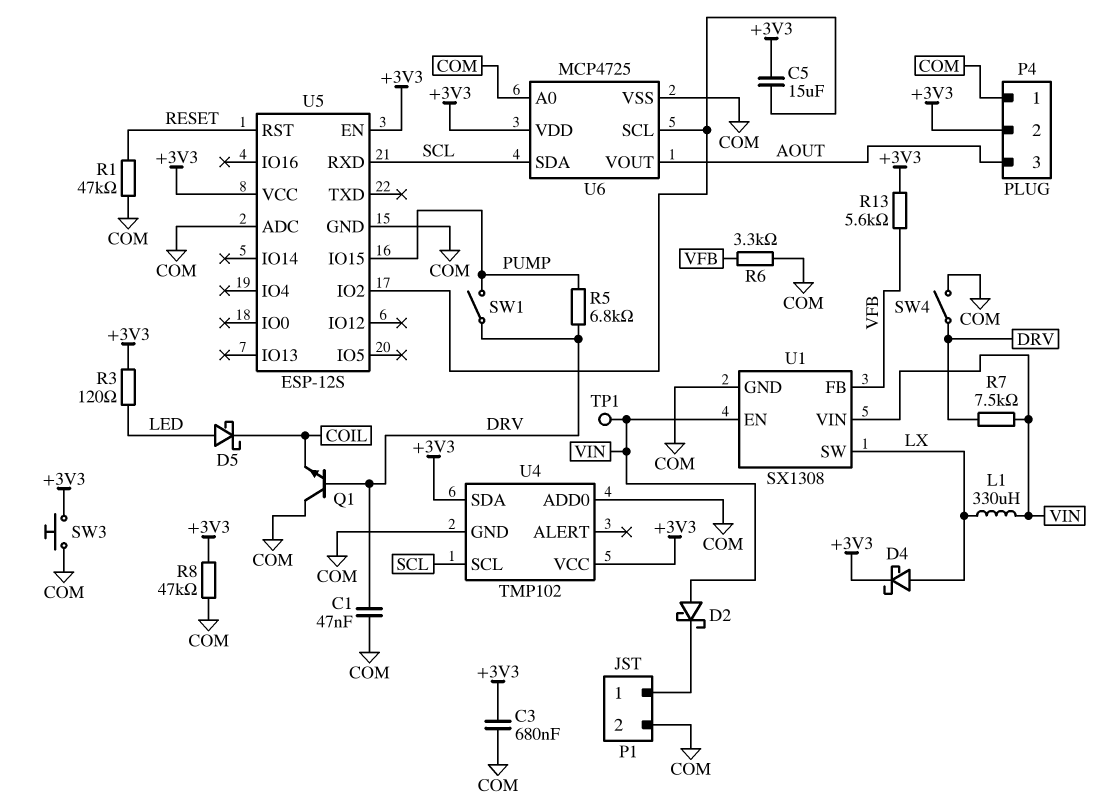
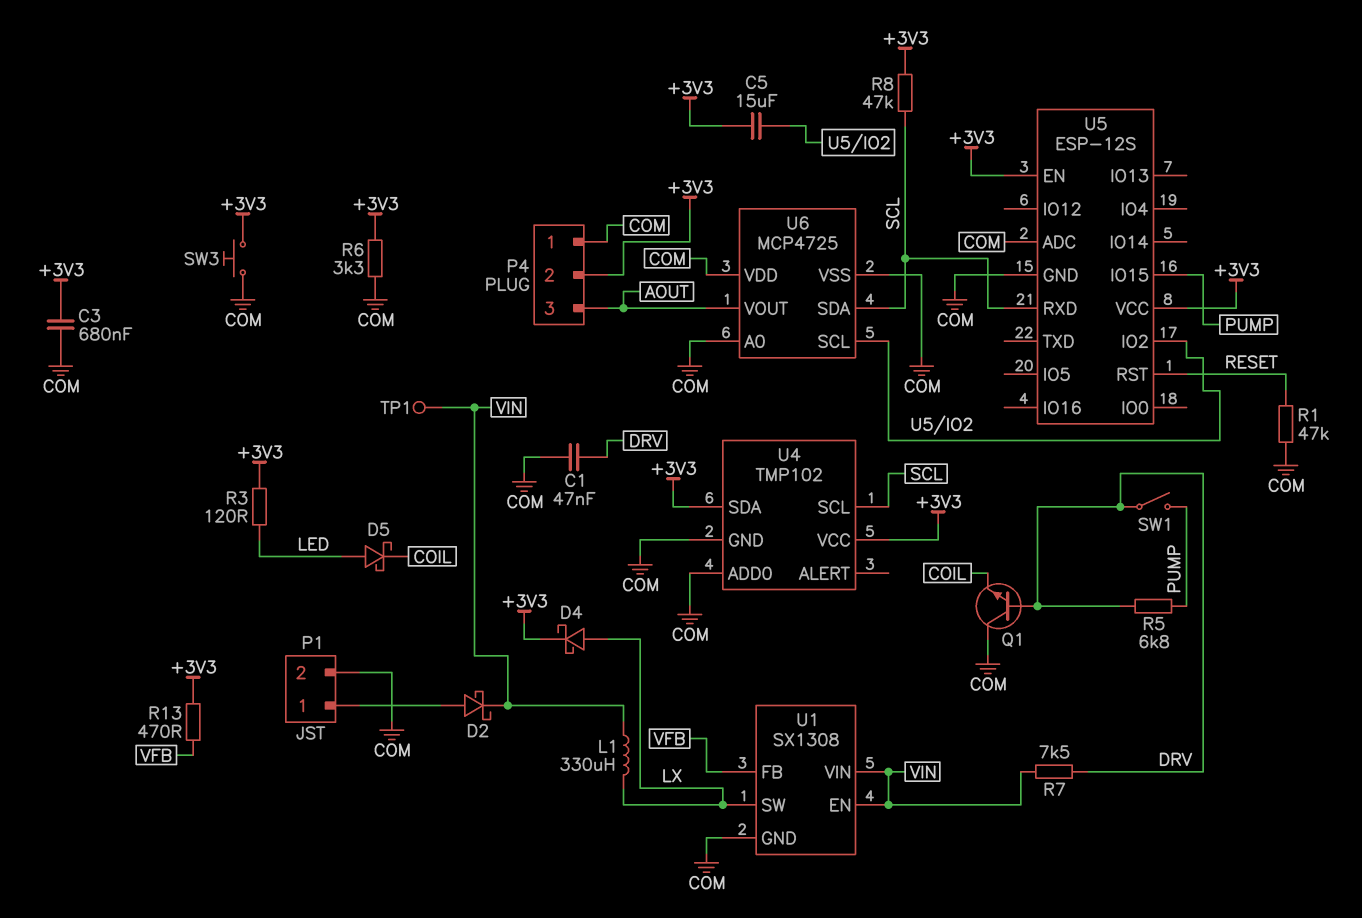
D2: schottky (A VIN, K P1/1) -> schottky (A P1/1, K VIN)
R6: 3.3k (COM, VFB) -> 3.3k (+3V3, COM)
R8: 47k (+3V3, COM) -> 47k (+3V3, SCL)
R13: 5.6k (+3V3, VFB) -> 470 (+3V3, VFB)
SW4: switch (COM, DRV) -> none
U6 pin VDD: +3V3 -> COM

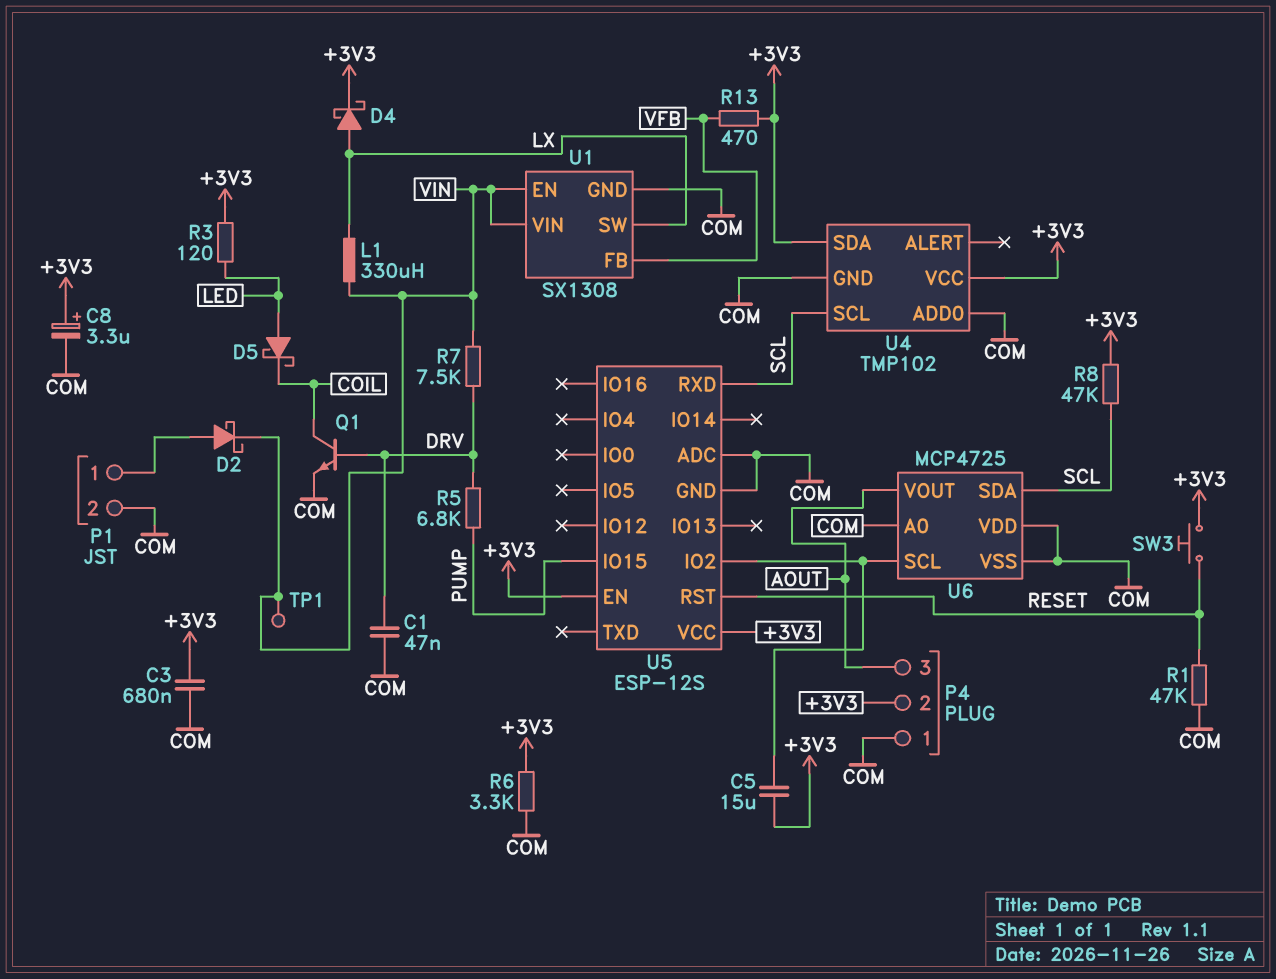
C8: none -> 3.3uF (plus +3V3, minus COM)
Q1: NPN (B DRV, C COM, E COIL) -> NPN (B DRV, C COIL, E COM)
SW1: switch (DRV, PUMP) -> none
SW3: button (+3V3, COM) -> button (+3V3, RESET)

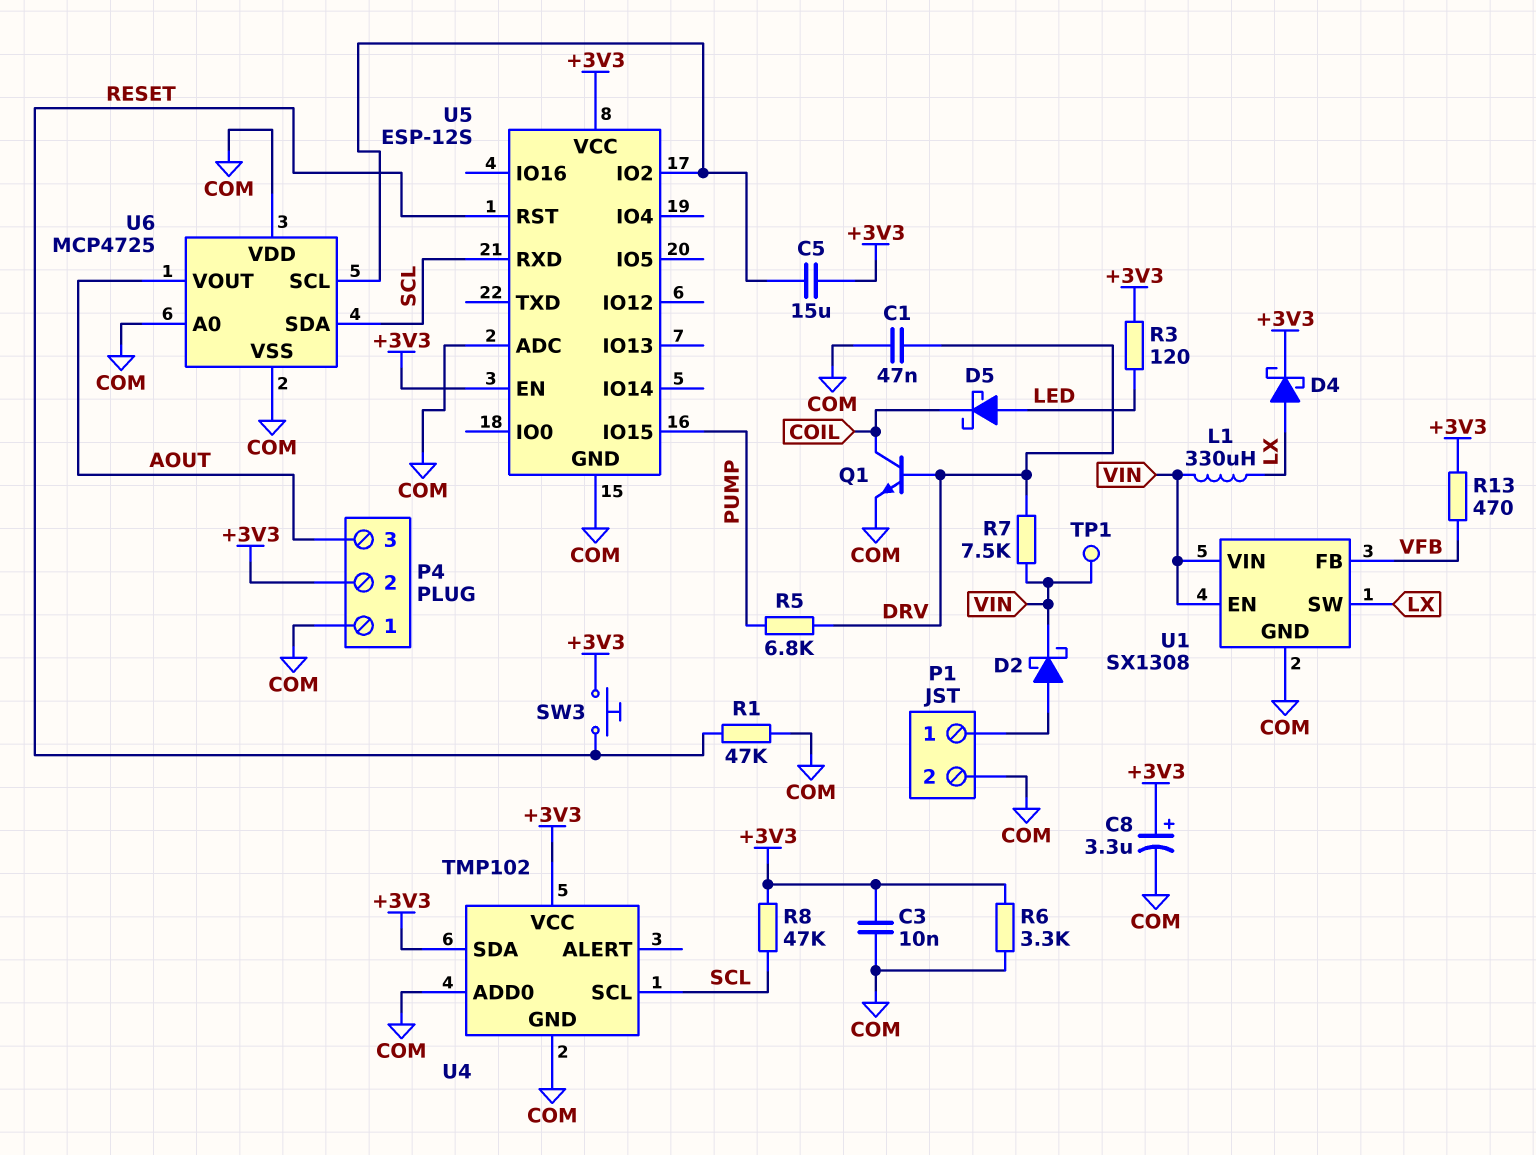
C3: 680nF (+3V3, COM) -> 10nF (+3V3, COM)

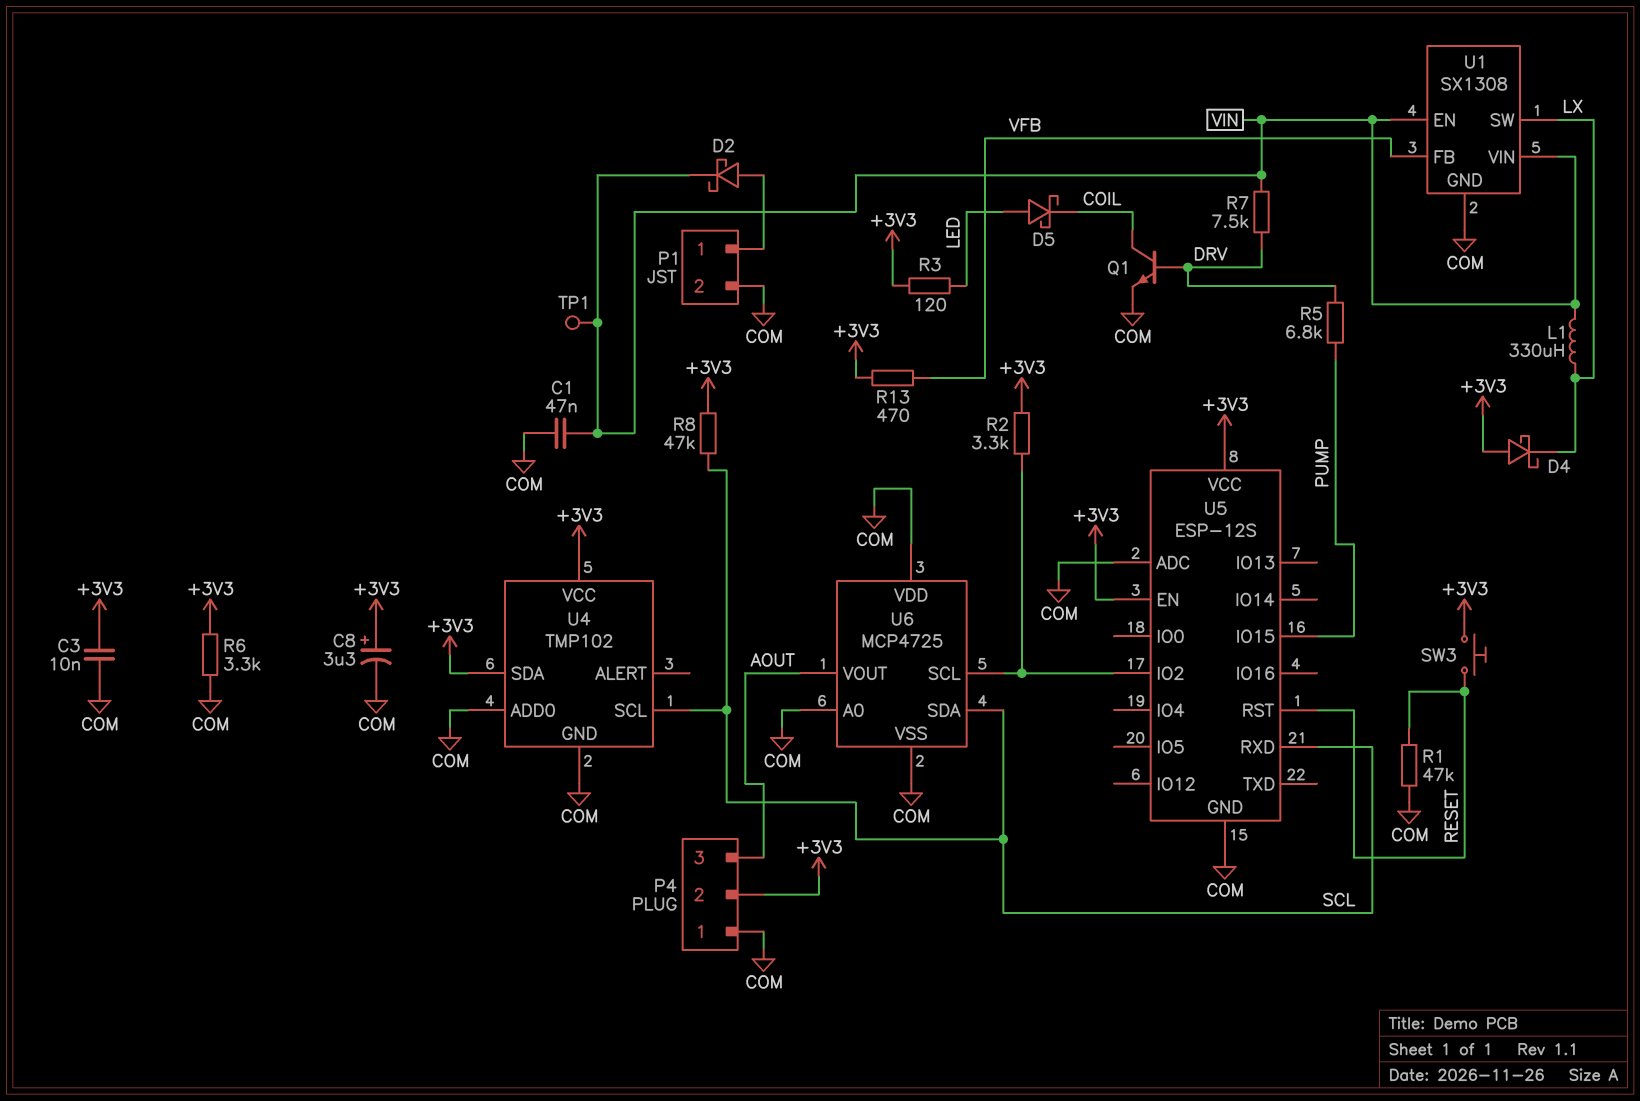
C1: 47nF (COM, DRV) -> 47nF (COM, VIN)
C5: 15uF (+3V3, U5/IO2) -> none
D4: schottky (A LX, K +3V3) -> schottky (A +3V3, K LX)
R2: none -> 3.3k (+3V3, U5/IO2)

